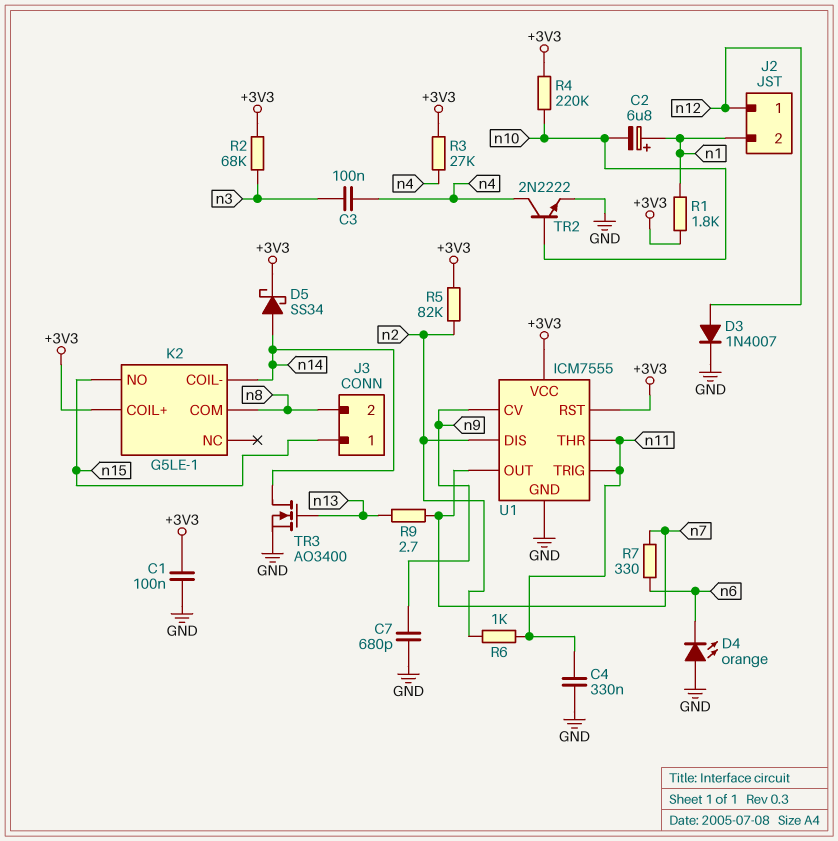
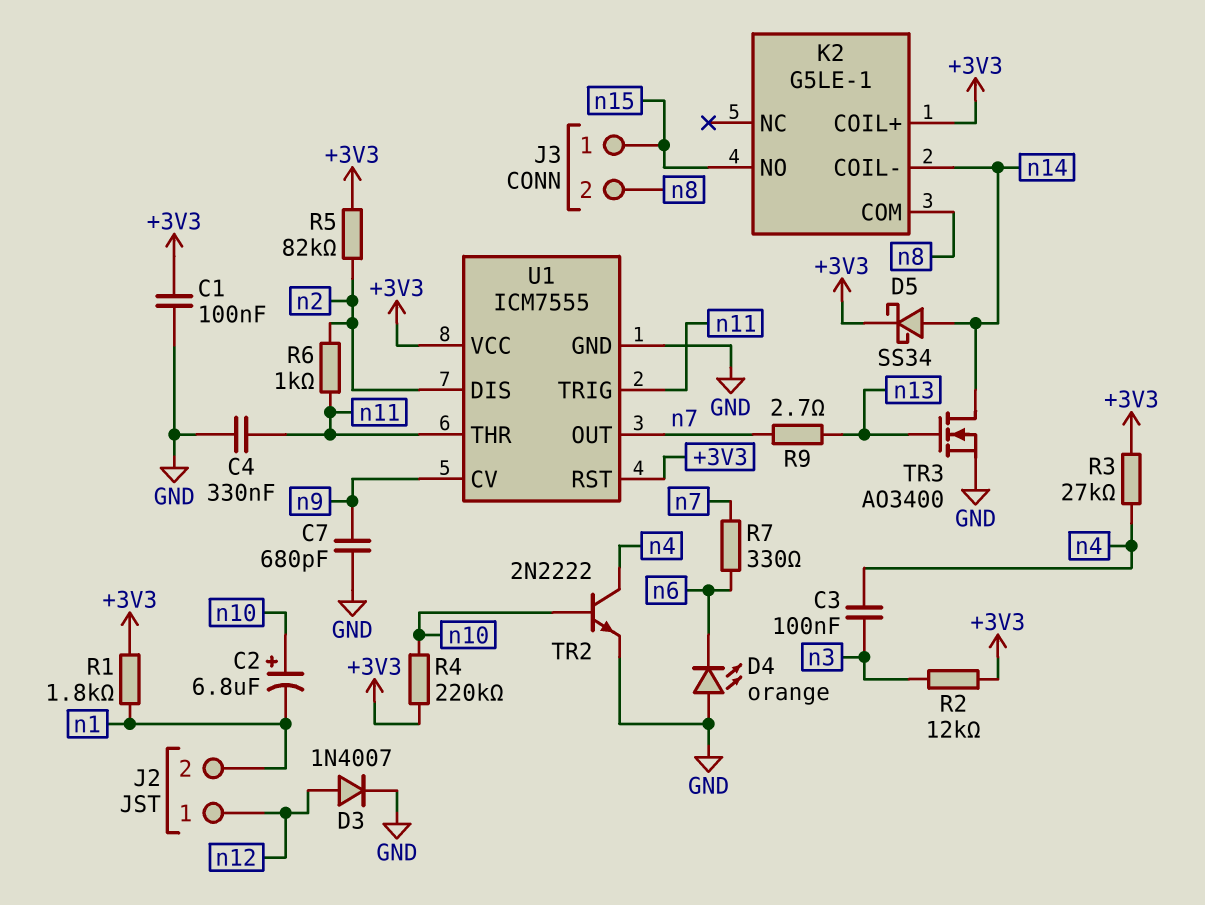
C2: 6.8uF (plus n1, minus n10) -> 6.8uF (plus n10, minus n1)
R2: 68k (+3V3, n3) -> 12k (+3V3, n3)

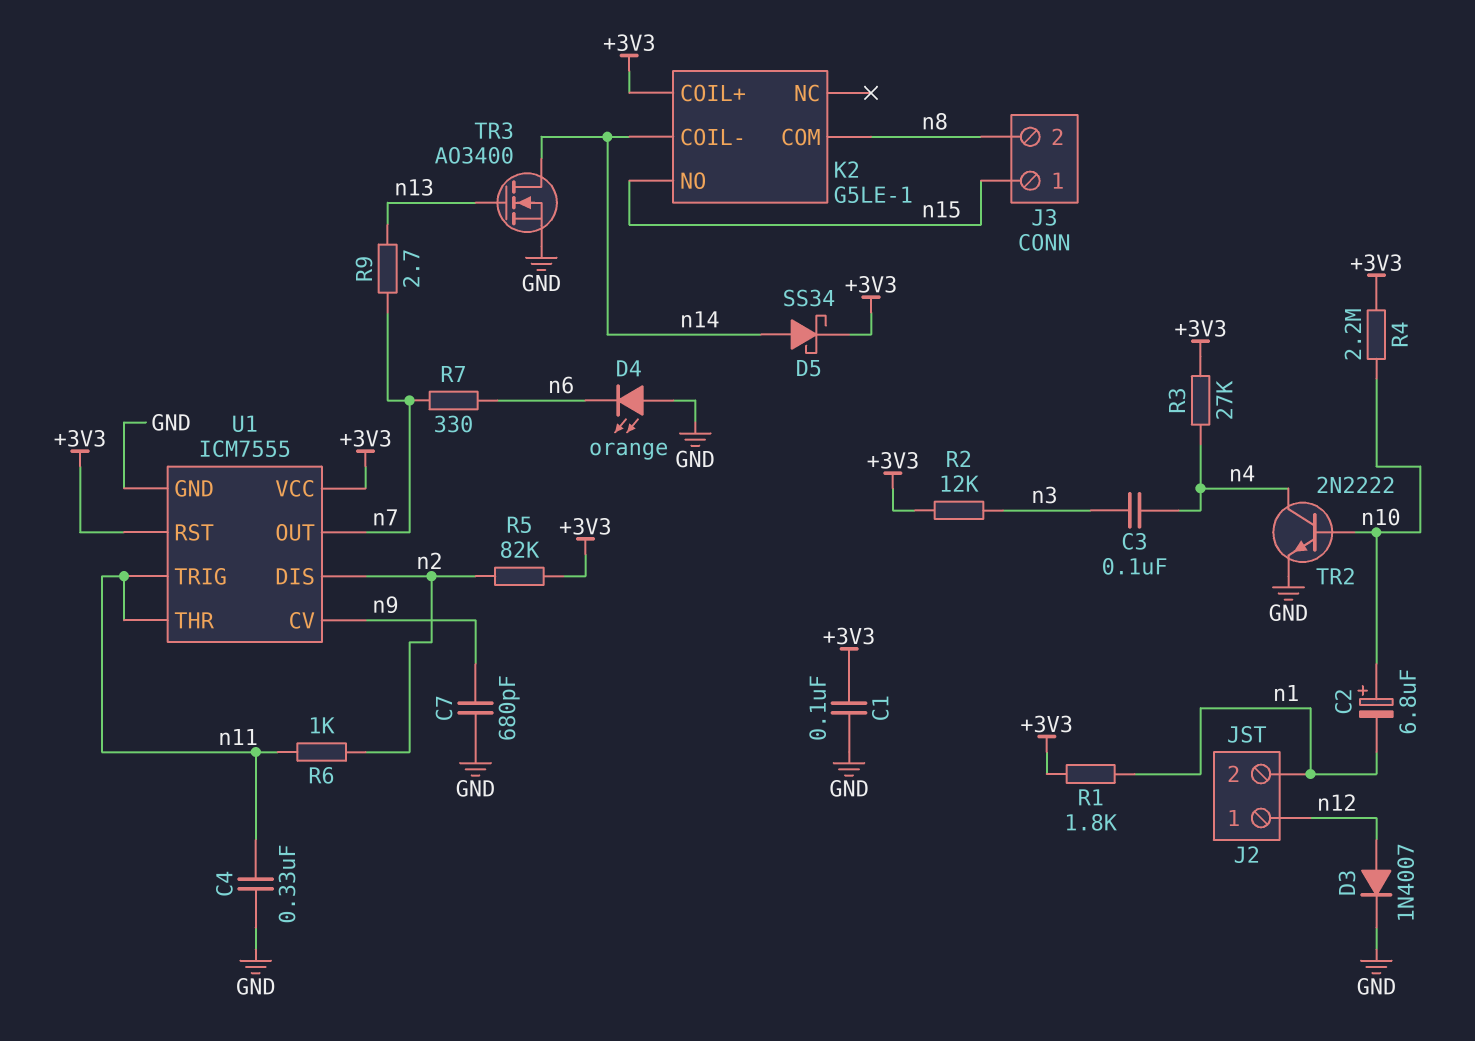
R4: 220k (+3V3, n10) -> 2.2M (+3V3, n10)

